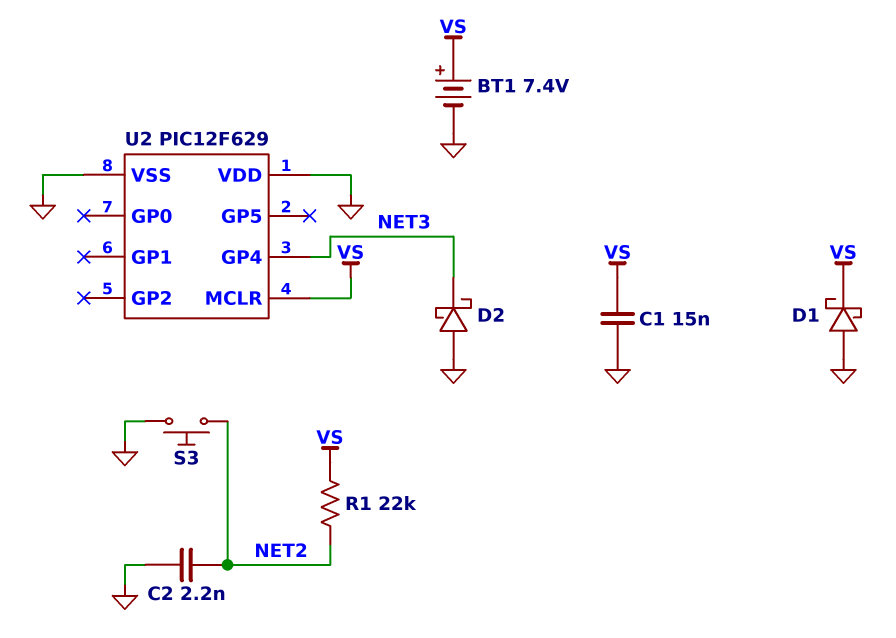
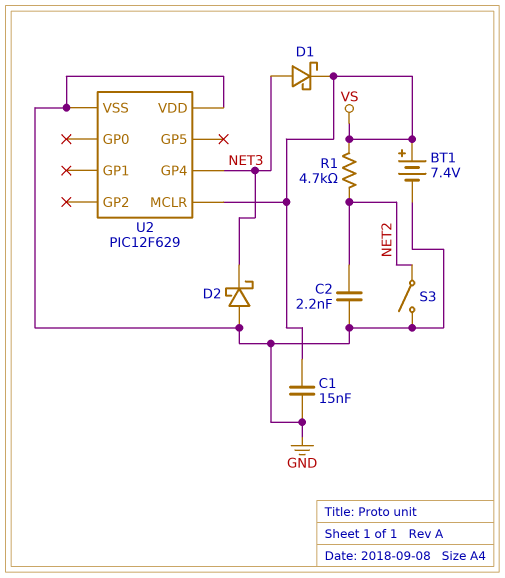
D1: schottky (A GND, K VS) -> schottky (A NET3, K VS)
R1: 22k (NET2, VS) -> 4.7k (NET2, VS)
S3: button (GND, NET2) -> switch (GND, NET2)

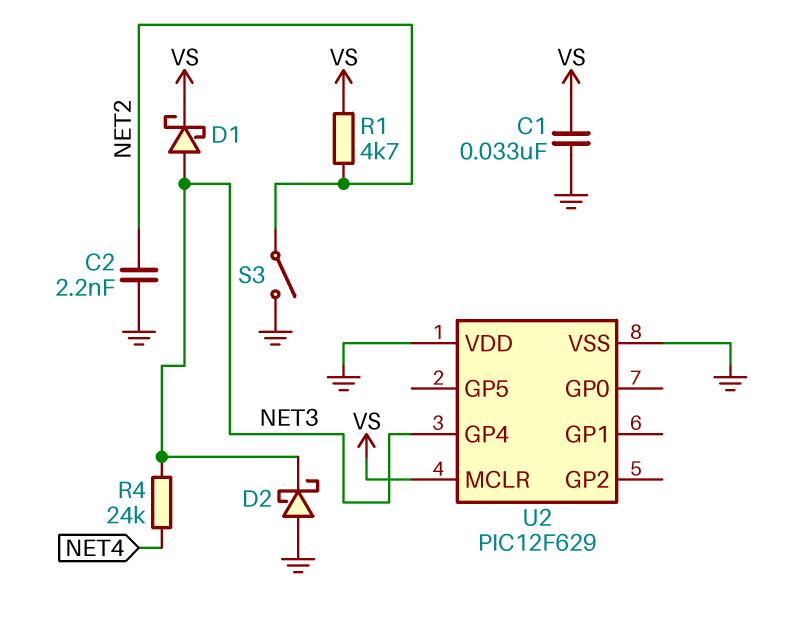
BT1: 7.4V (plus VS, minus GND) -> none
C1: 15nF (GND, VS) -> 33nF (GND, VS)
R4: none -> 24k (NET3, NET4)

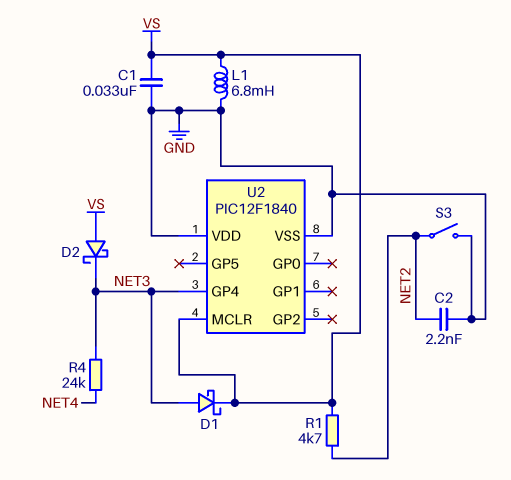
D2: schottky (A GND, K NET3) -> schottky (A VS, K NET3)
L1: none -> 6.8mH (GND, VS)
U2: PIC12F629 -> PIC12F1840

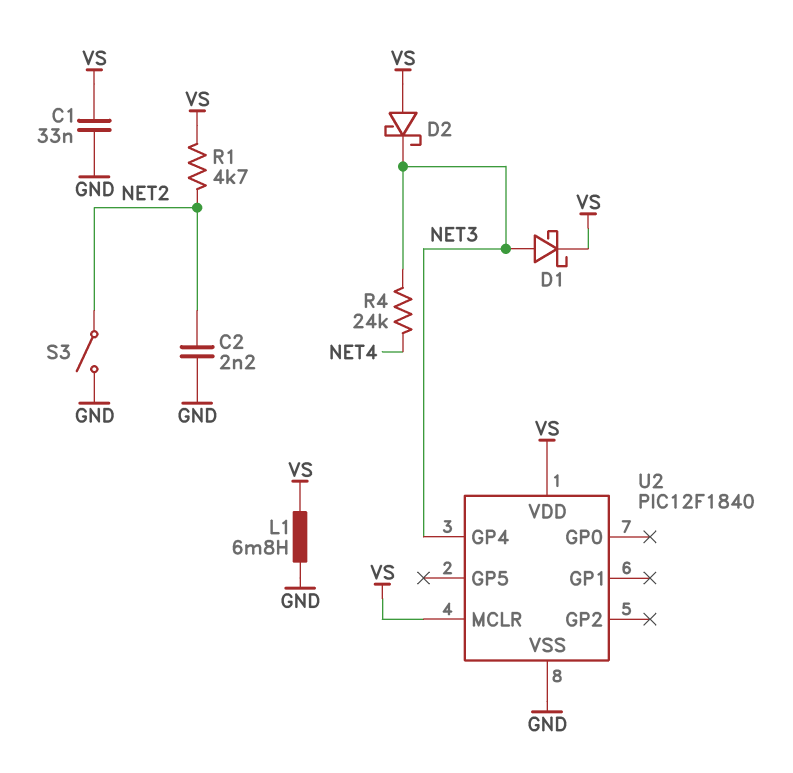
U2 pin VDD: GND -> VS

